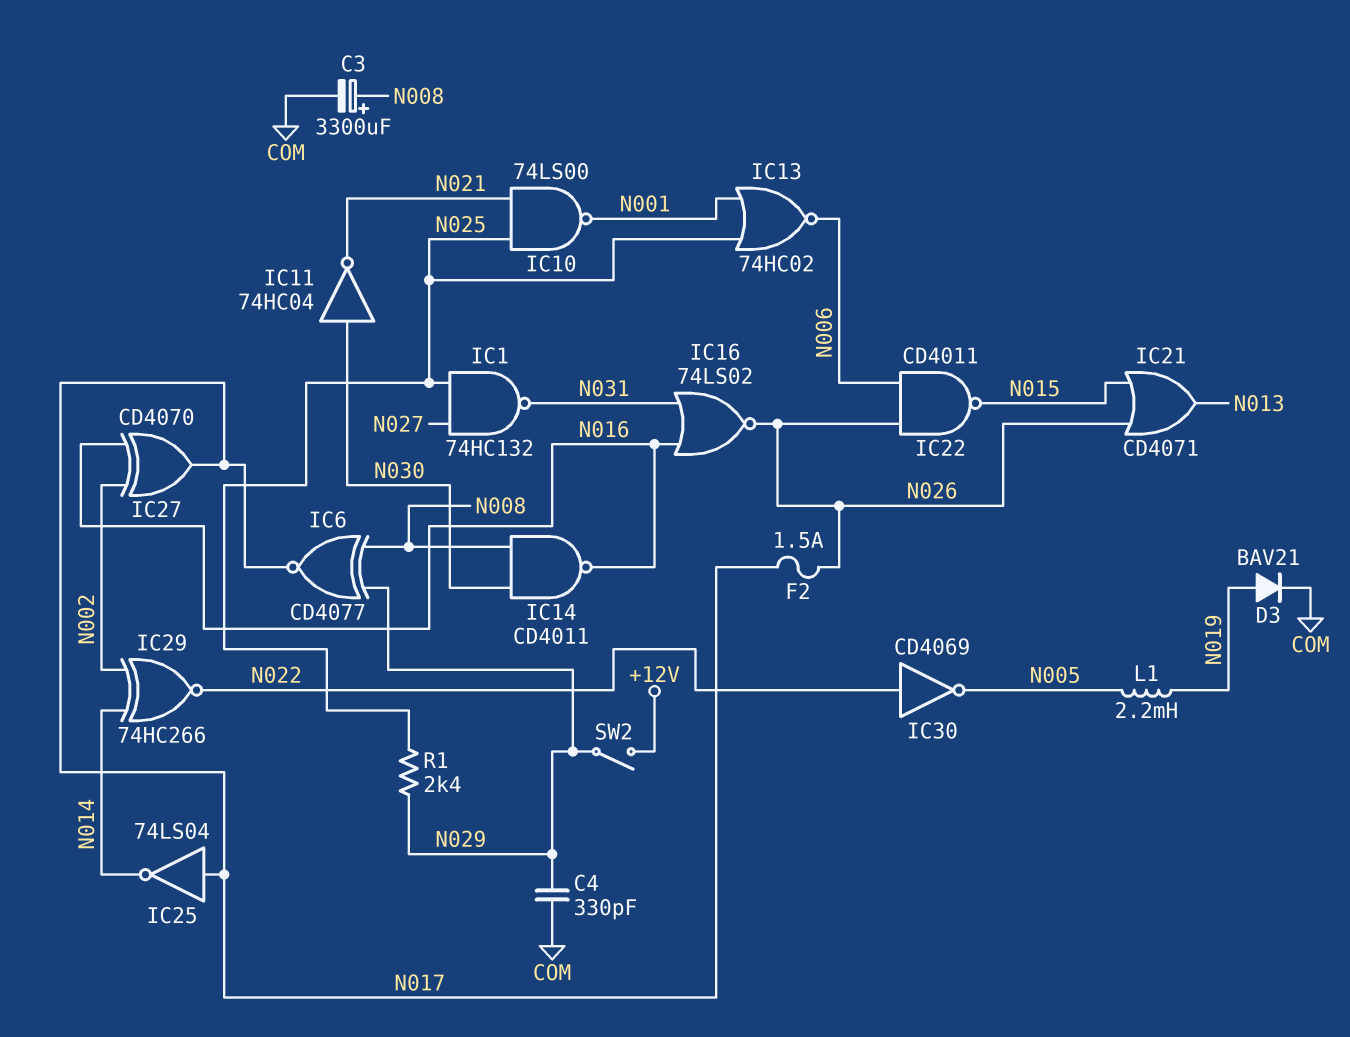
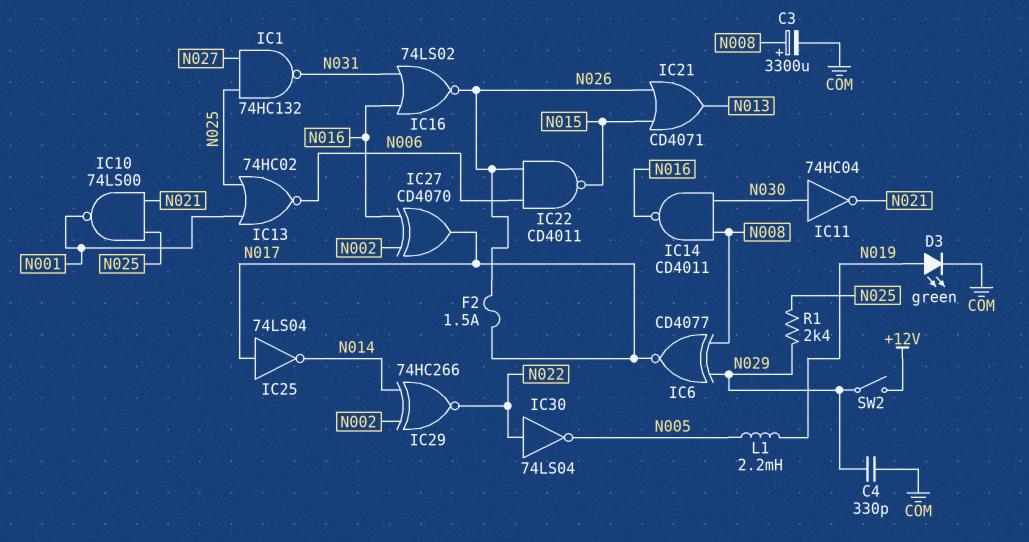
D3: diode BAV21 (A N019, K COM) -> LED green (A N019, K COM)
IC30: NOT CD4069 (in N022, out N005) -> NOT 74LS04 (in N022, out N005)

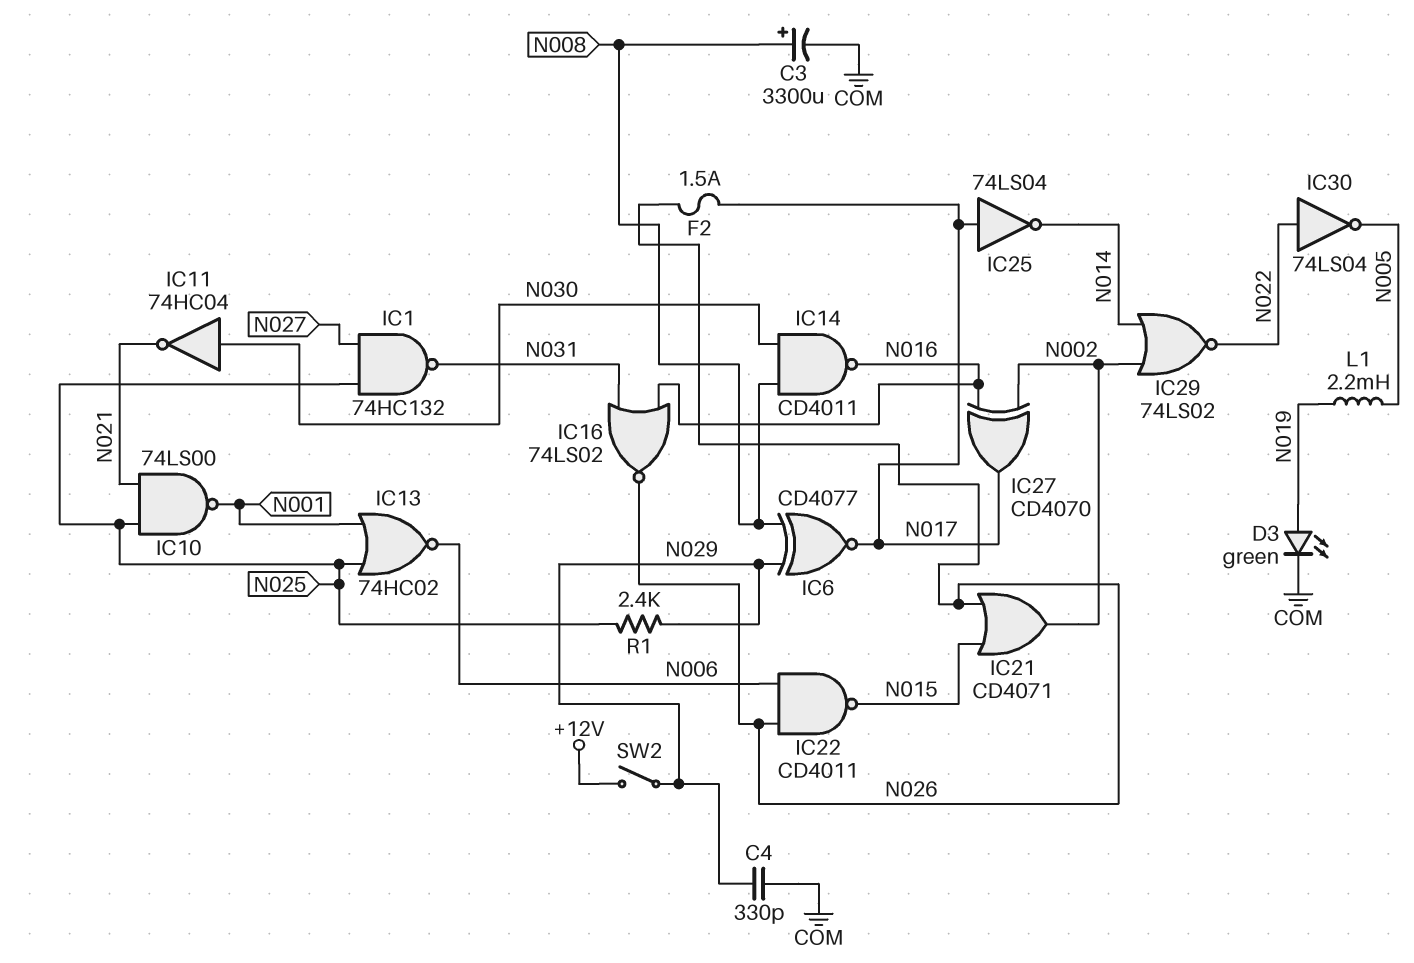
IC21: OR CD4071 (in N015, in N026, out N013) -> OR CD4071 (in N015, in N026, out N002)
IC29: XNOR 74HC266 (in N002, in N014, out N022) -> NOR 74LS02 (in N002, in N014, out N022)

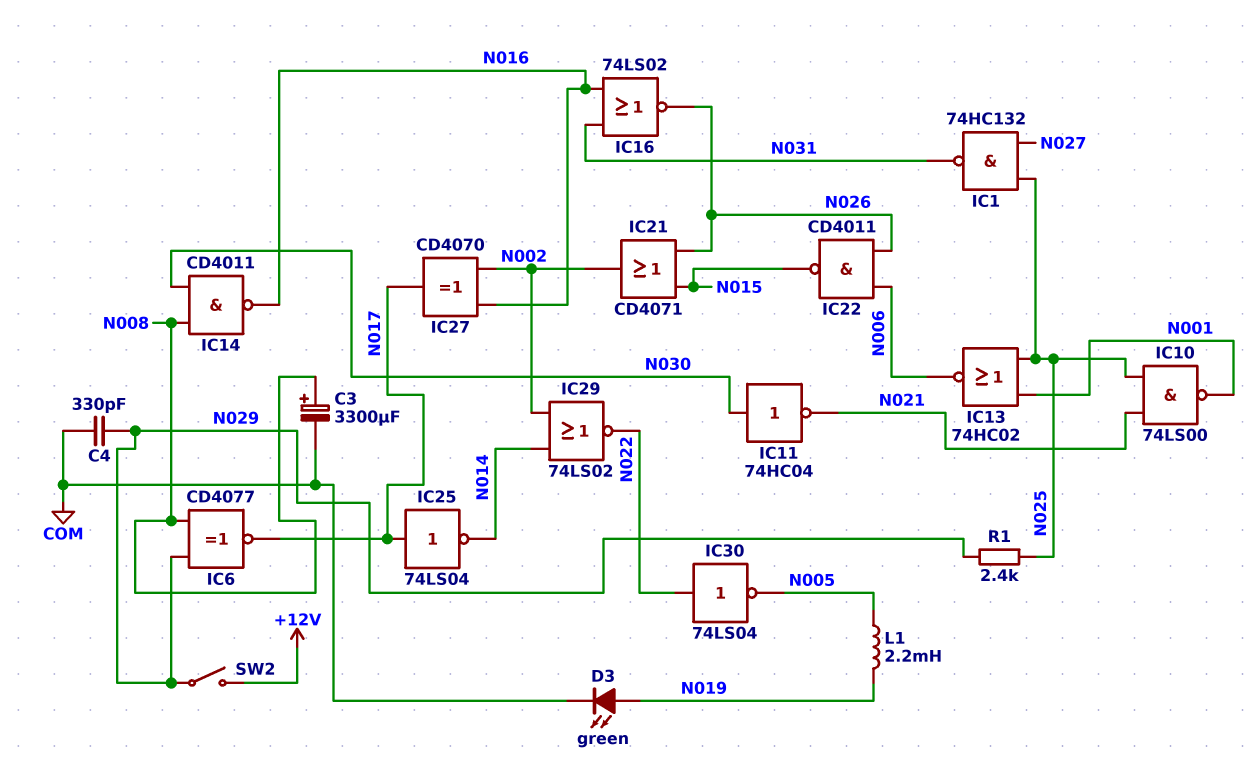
F2: 1.5A (N017, N026) -> none

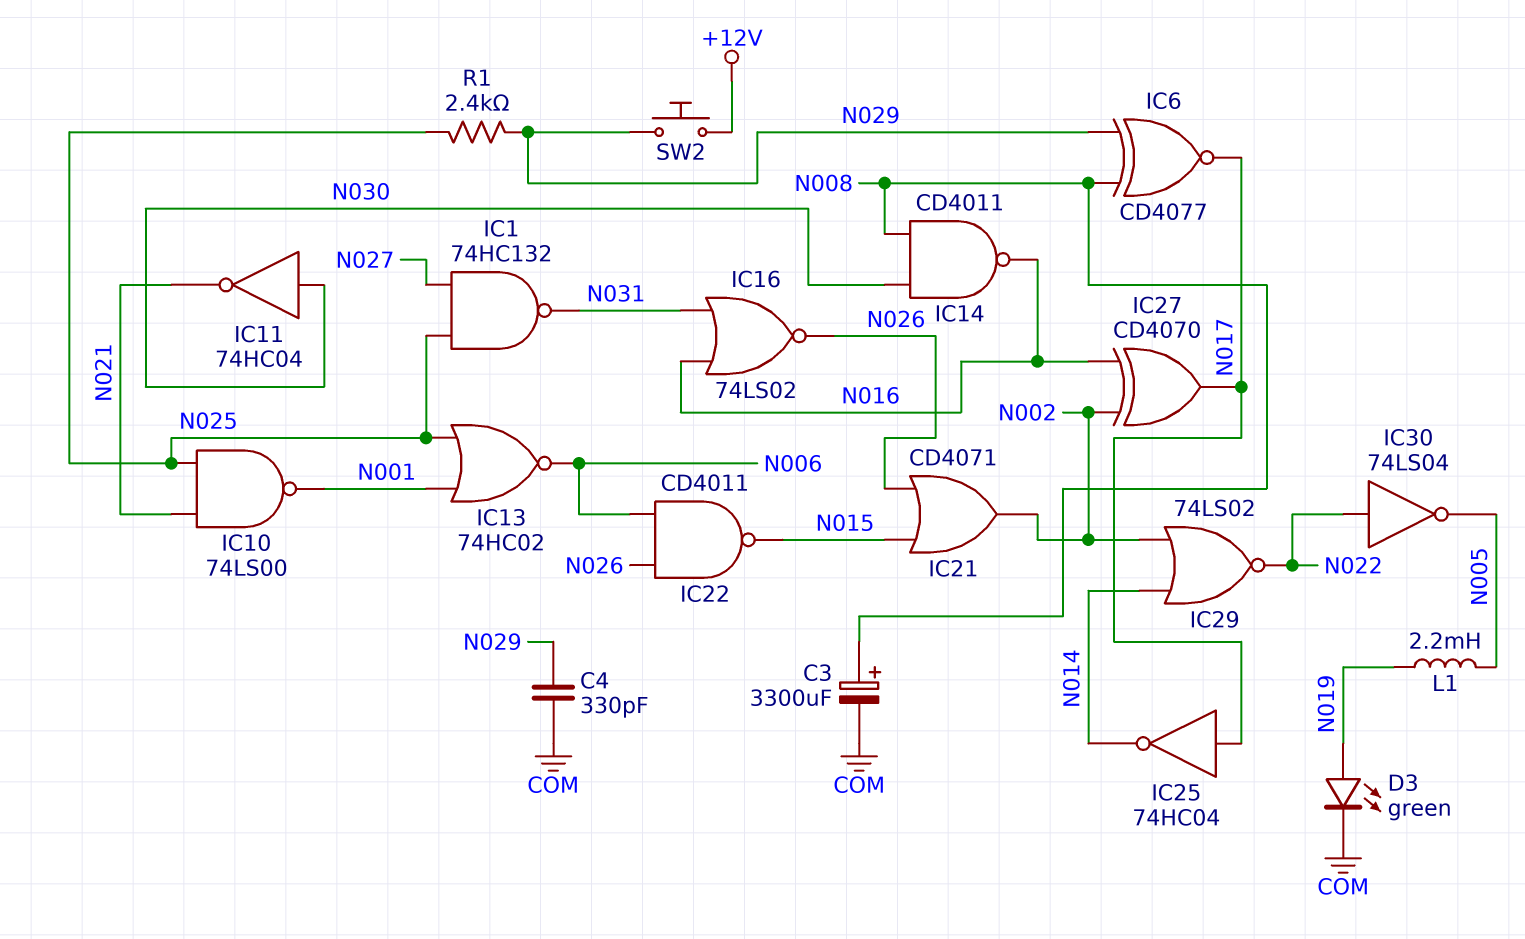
IC25: NOT 74LS04 (in N017, out N014) -> NOT 74HC04 (in N017, out N014)
SW2: switch (+12V, N029) -> button (+12V, N029)

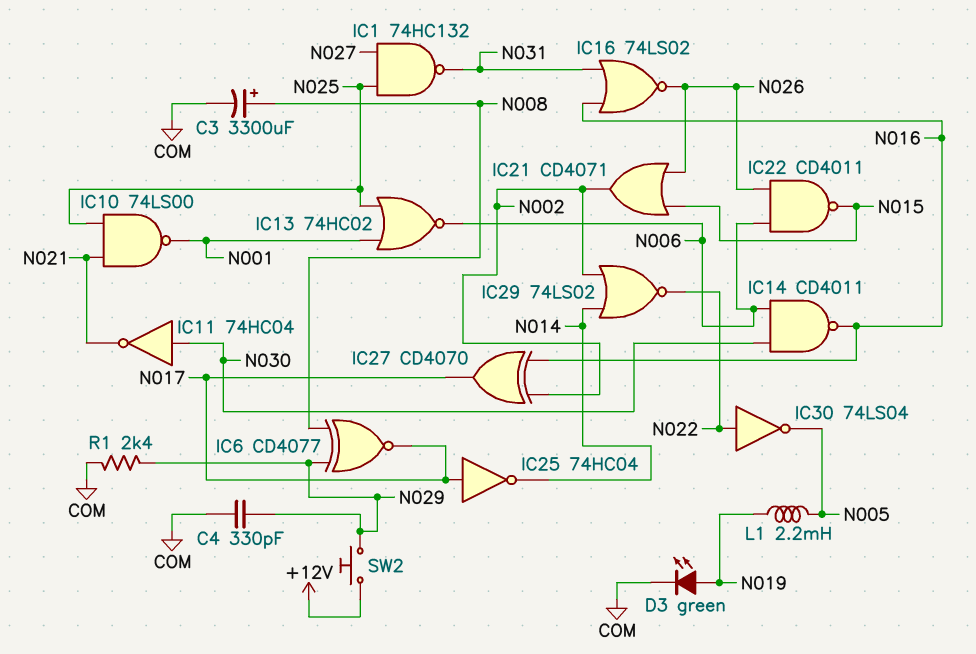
IC14: NAND CD4011 (in N008, in N030, out N016) -> NAND CD4011 (in N006, in N030, out N016)
R1: 2.4k (N025, N029) -> 2.4k (COM, N029)

